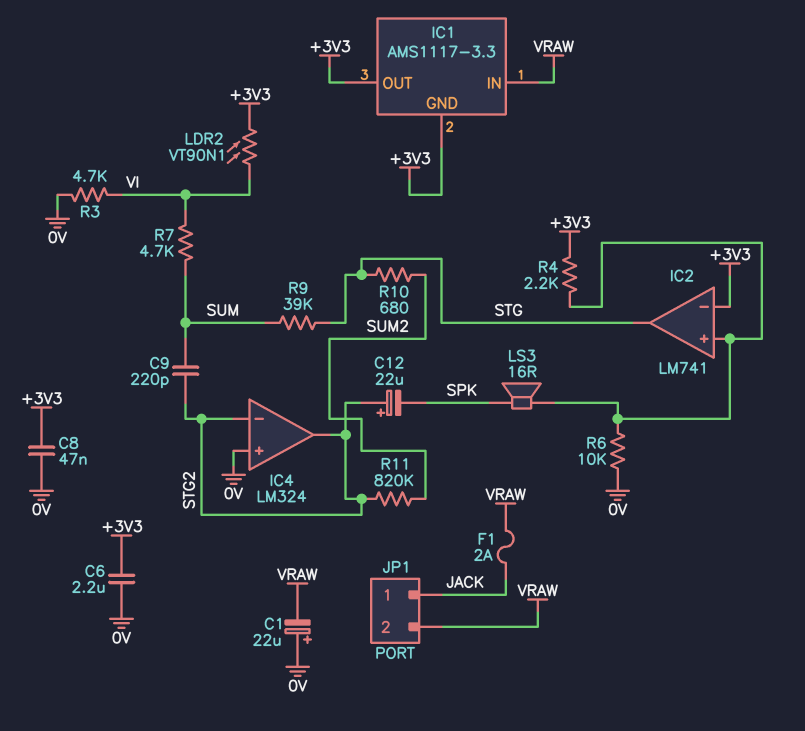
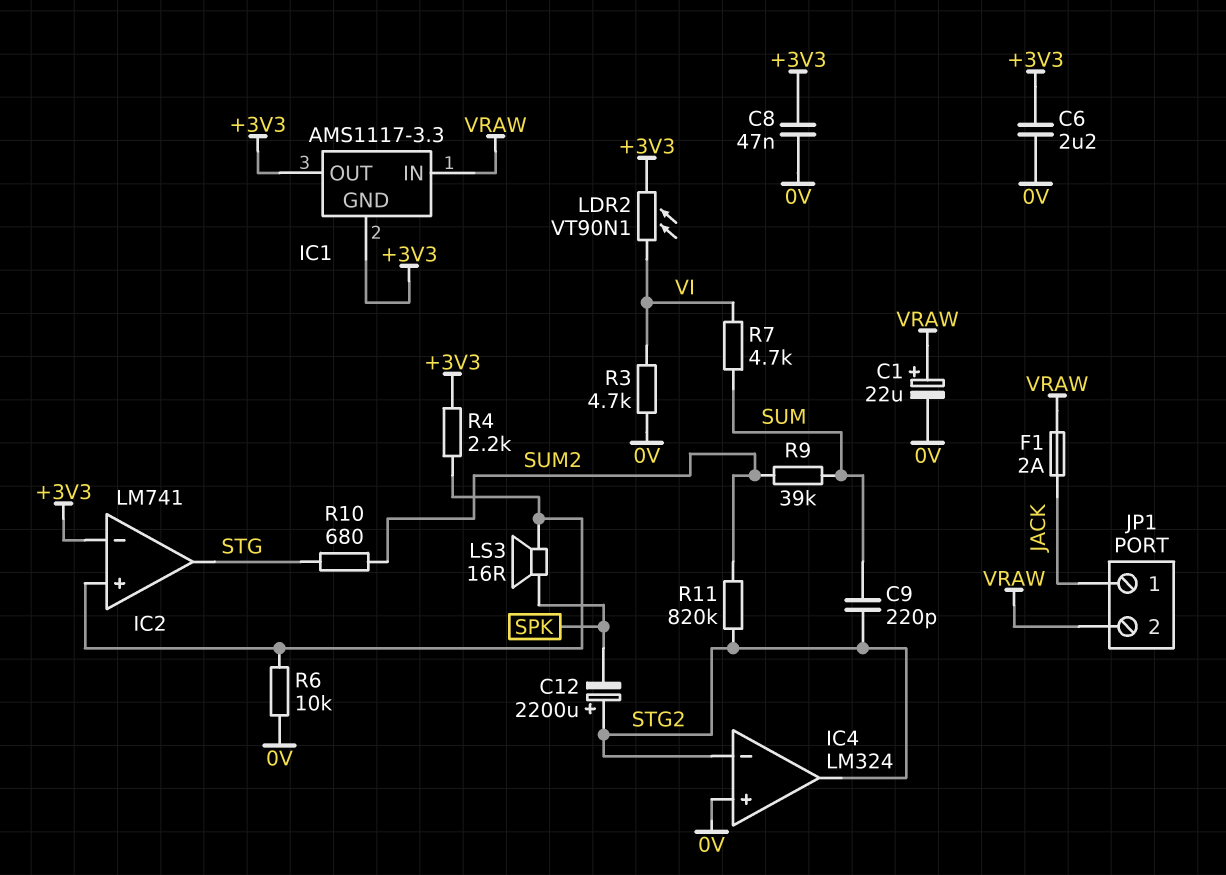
C1: 22uF (plus 0V, minus VRAW) -> 22uF (plus VRAW, minus 0V)
C12: 22uF (plus STG2, minus SPK) -> 2200uF (plus STG2, minus SPK)
R9: 39k (STG, SUM) -> 39k (SUM, SUM2)

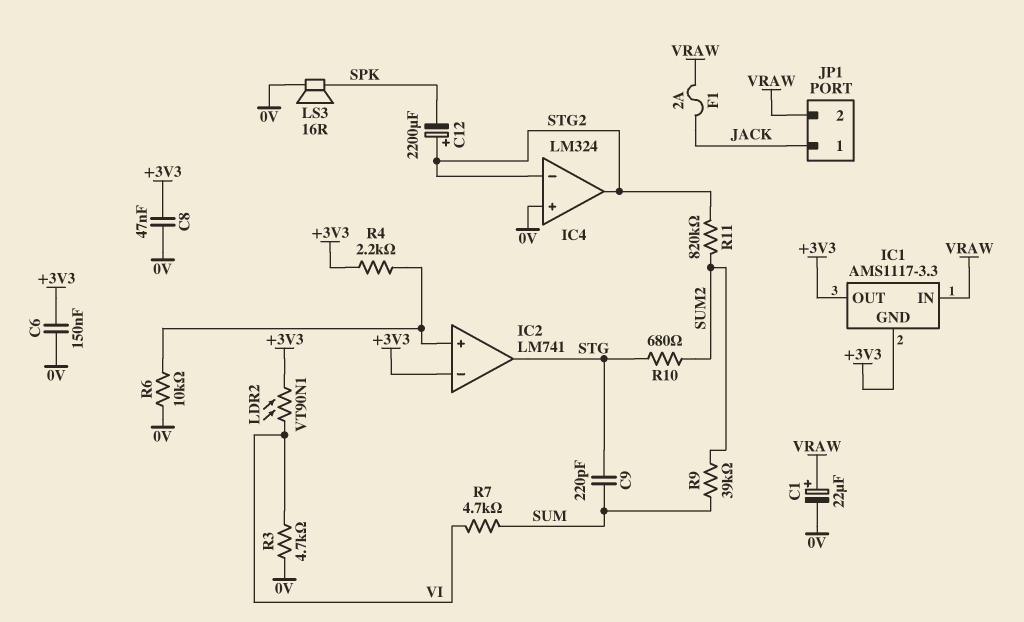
C6: 2.2uF (+3V3, 0V) -> 150nF (+3V3, 0V)
C9: 220pF (STG2, SUM) -> 220pF (STG, SUM)
LS3: speaker 16R (IC2/in+, SPK) -> speaker 16R (0V, SPK)

